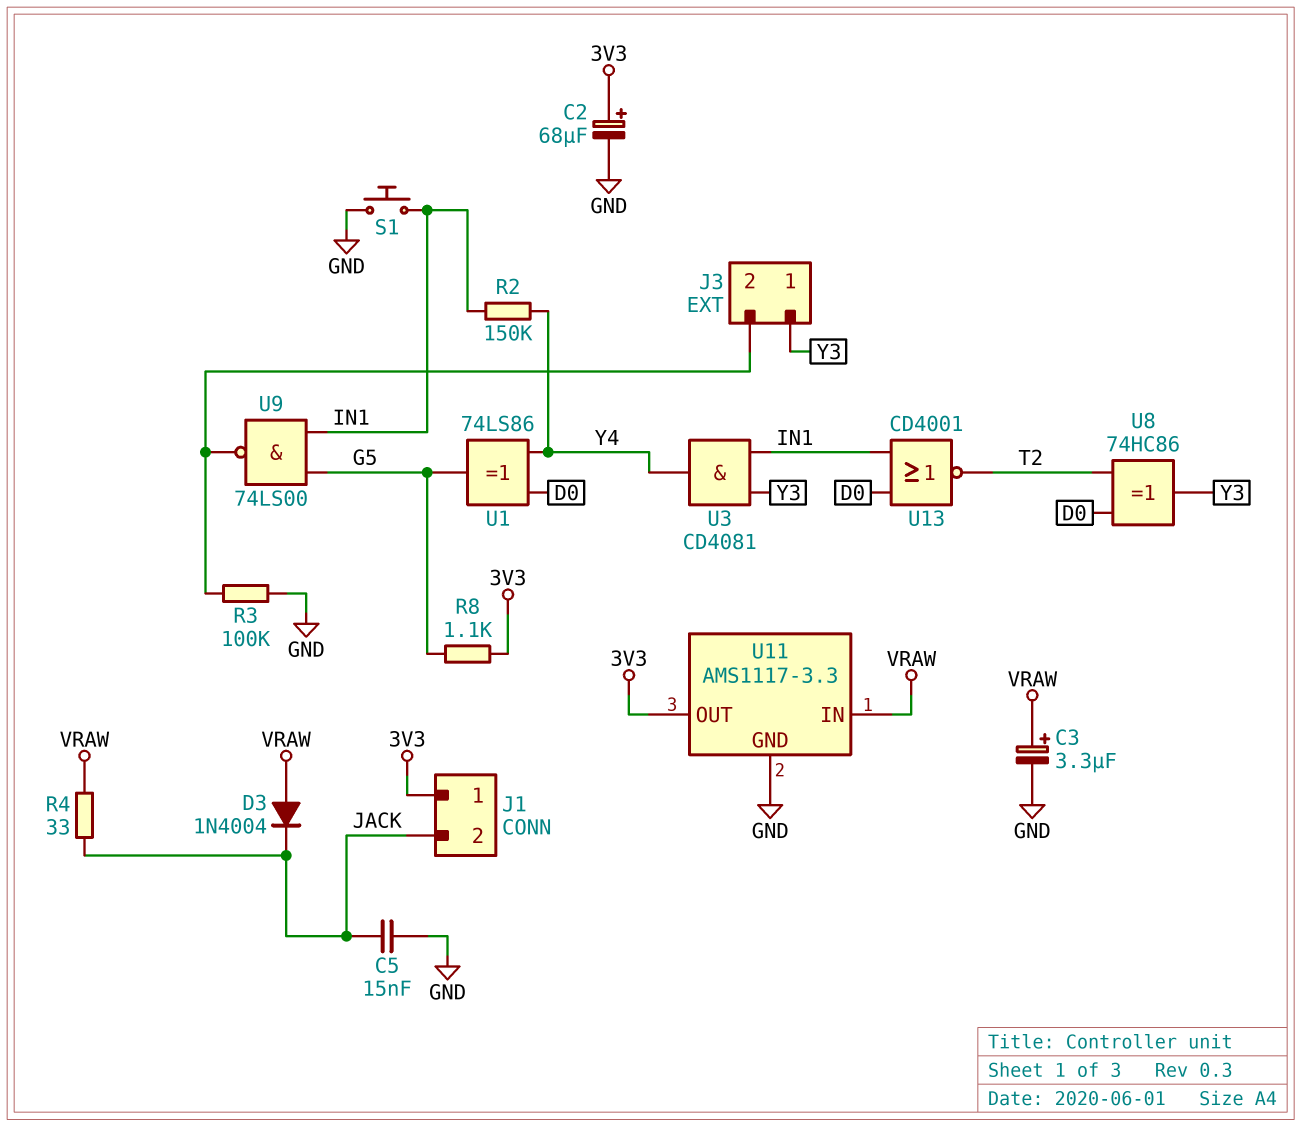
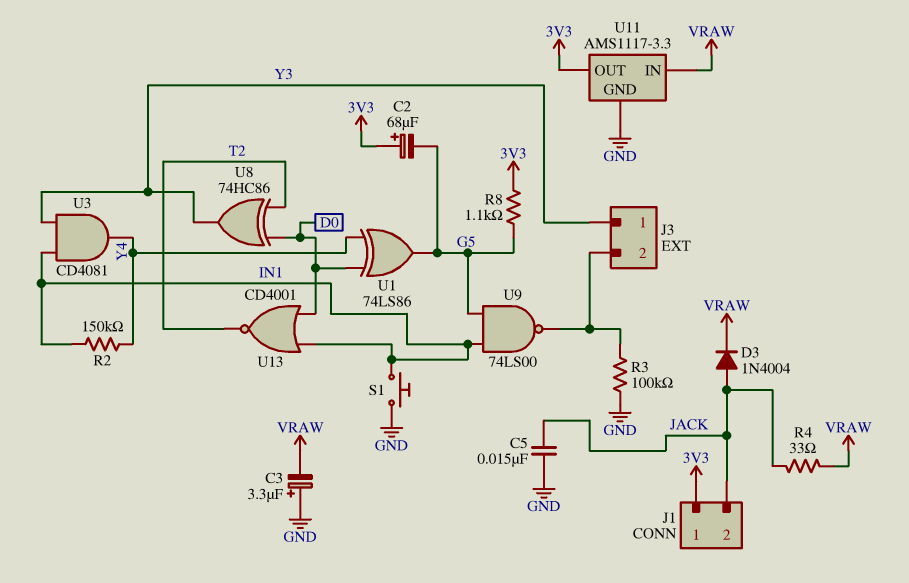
C2: 68uF (plus 3V3, minus GND) -> 68uF (plus 3V3, minus G5)
C3: 3.3uF (plus VRAW, minus GND) -> 3.3uF (plus GND, minus VRAW)
D3: diode 1N4004 (A VRAW, K JACK) -> diode 1N4004 (A JACK, K VRAW)

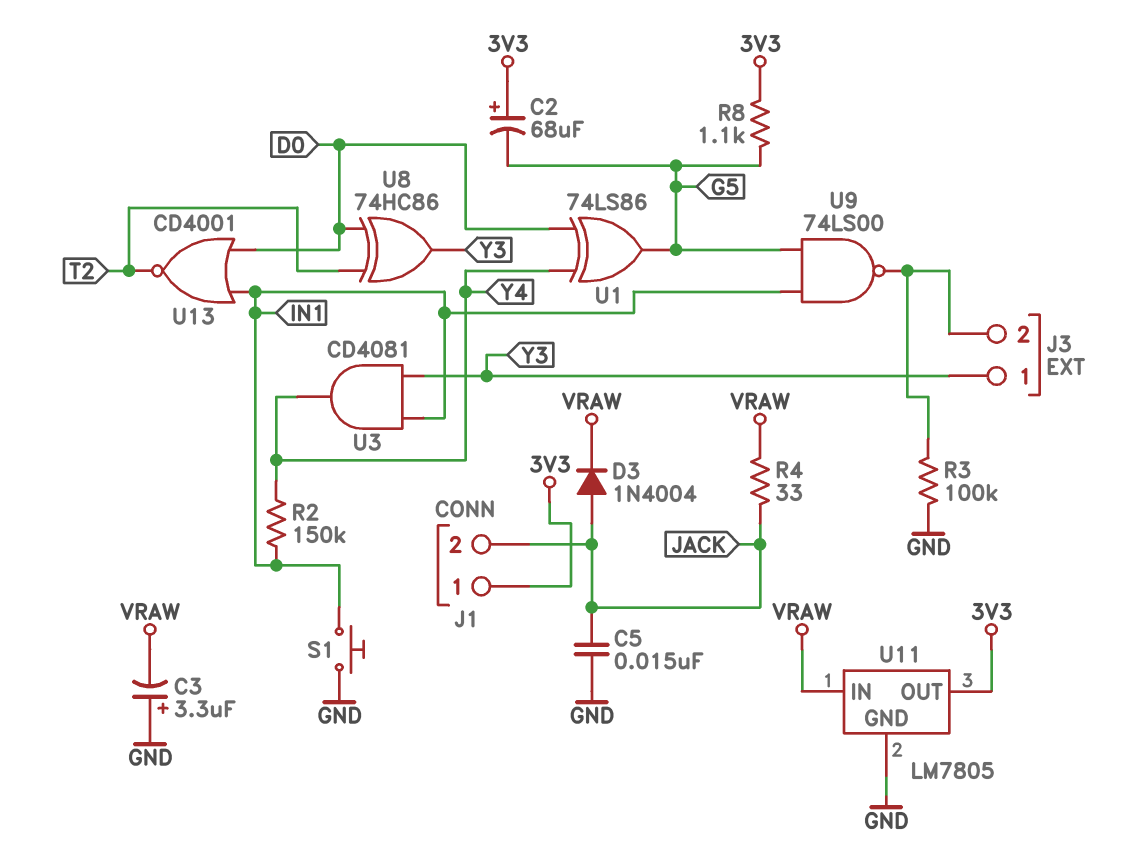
U11: AMS1117-3.3 -> LM7805

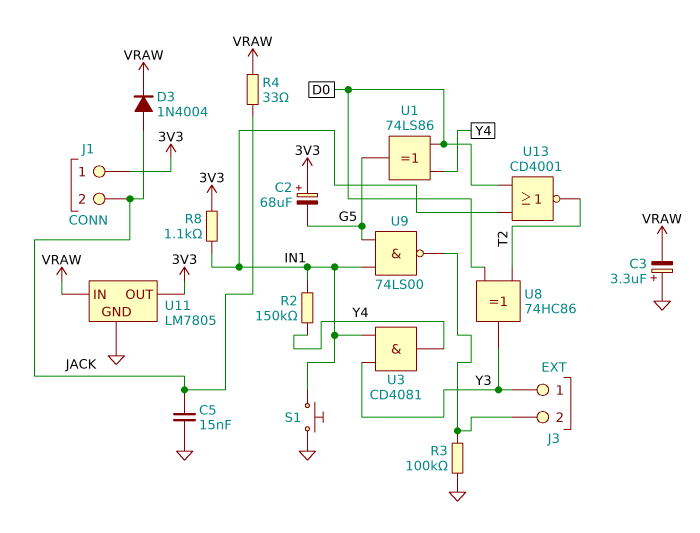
R8: 1.1k (3V3, G5) -> 1.1k (3V3, IN1)

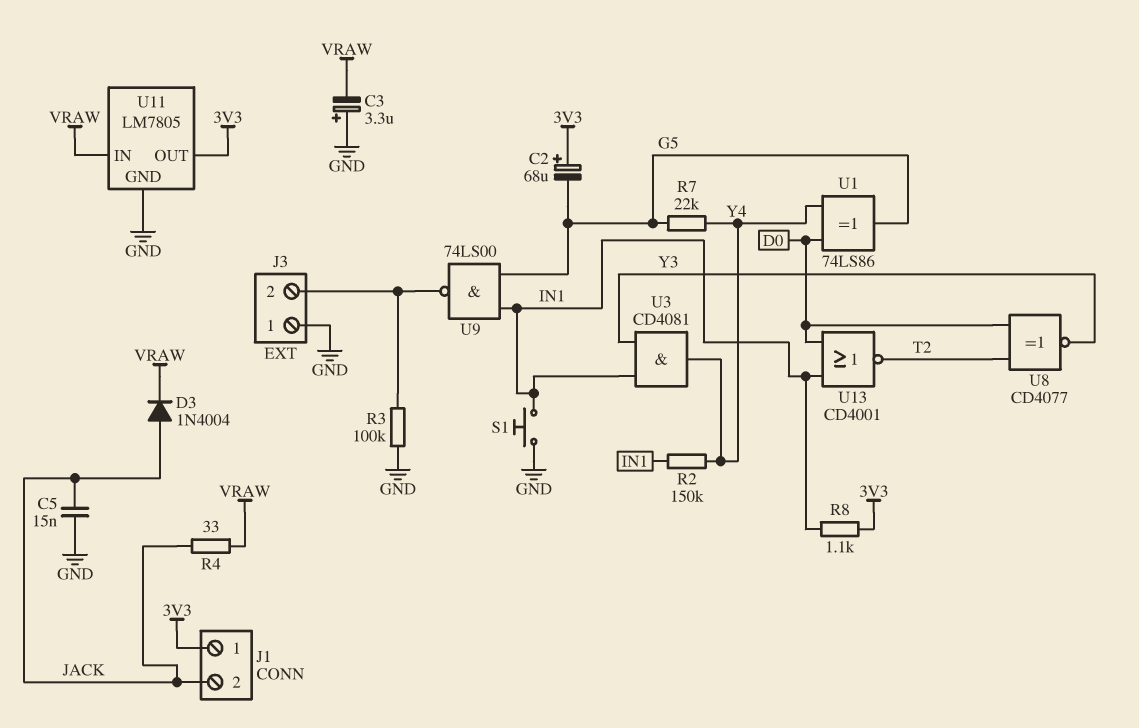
J3 pin 1: Y3 -> GND
R7: none -> 22k (G5, Y4)
U8: XOR 74HC86 (in D0, in T2, out Y3) -> XNOR CD4077 (in D0, in T2, out Y3)

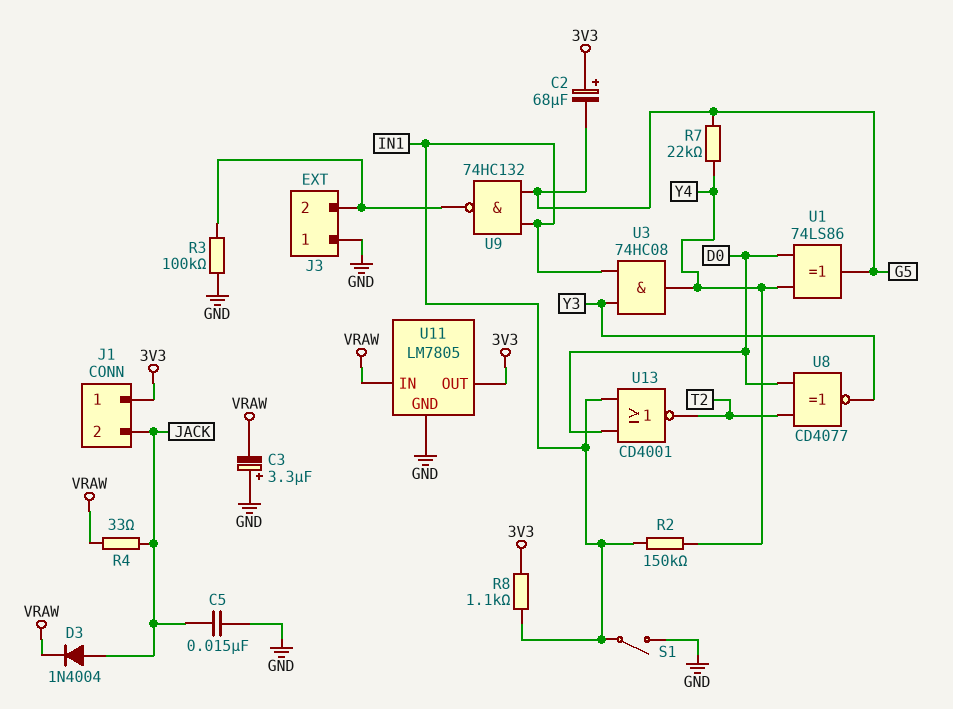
S1: button (GND, IN1) -> switch (GND, IN1)
U3: AND CD4081 (in IN1, in Y3, out Y4) -> AND 74HC08 (in IN1, in Y3, out Y4)
U9: NAND 74LS00 (in G5, in IN1, out J3/2) -> NAND 74HC132 (in G5, in IN1, out J3/2)

